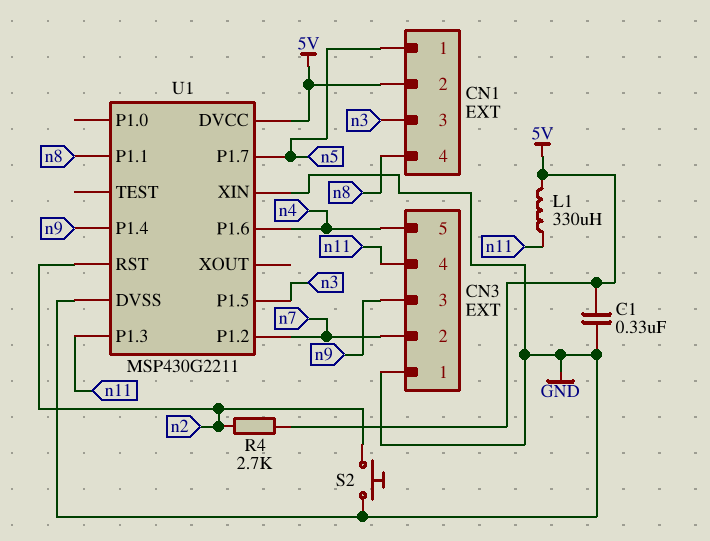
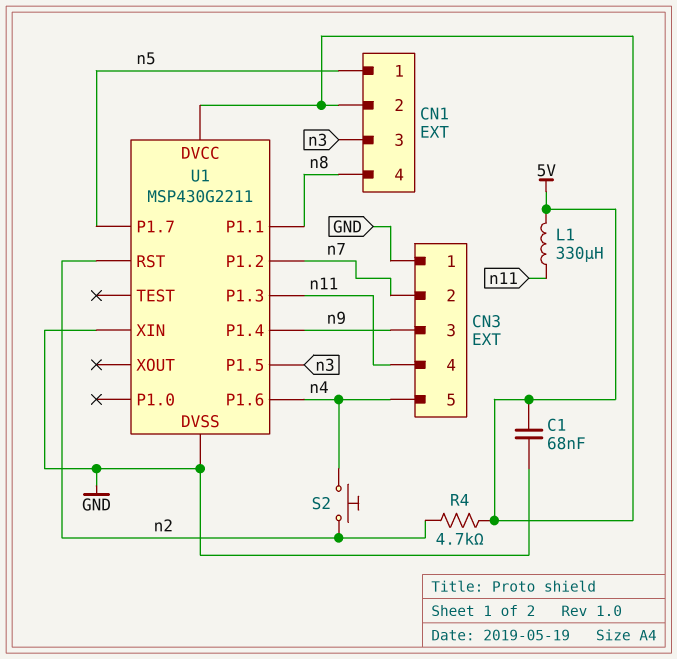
C1: 330nF (5V, GND) -> 68nF (5V, GND)
R4: 2.7k (5V, n2) -> 4.7k (5V, n2)
S2: button (GND, n2) -> button (n2, n4)

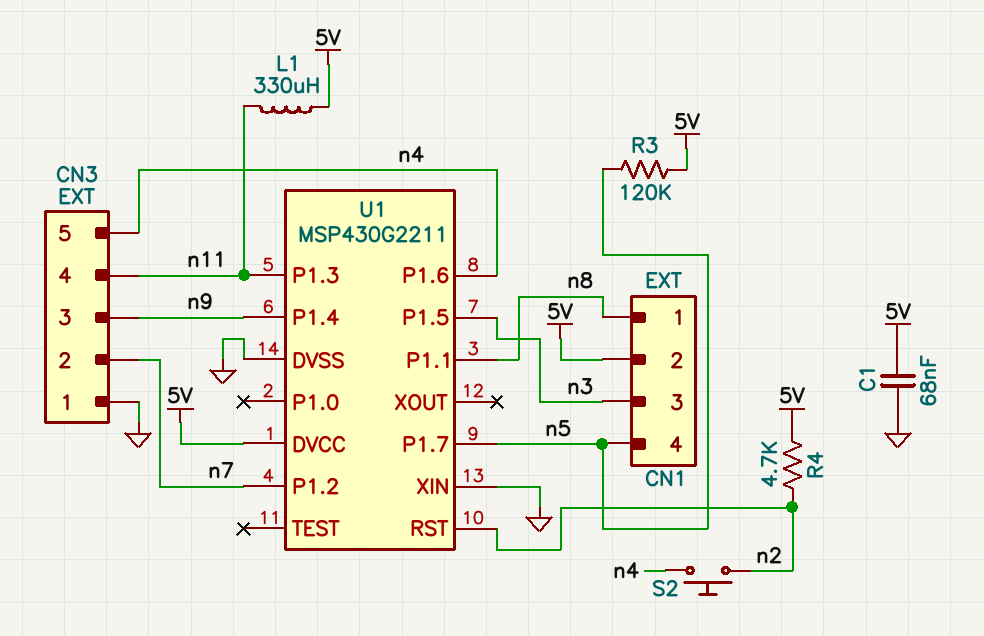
CN1 pin 1: n5 -> n8
CN1 pin 4: n8 -> n5
R3: none -> 120k (5V, n5)

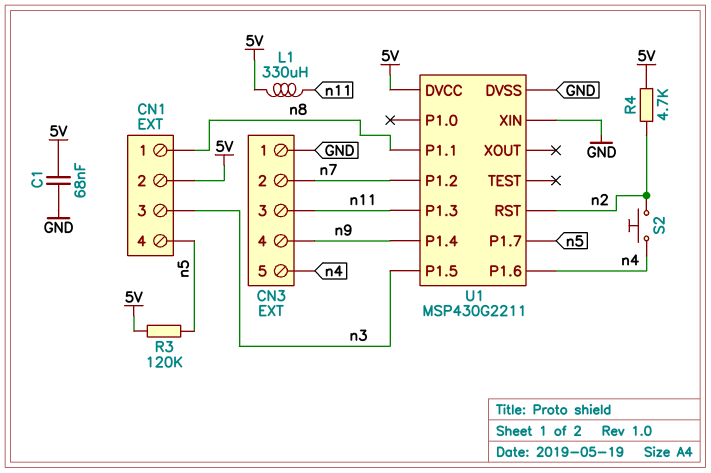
CN3 pin 3: n9 -> n11
CN3 pin 4: n11 -> n9

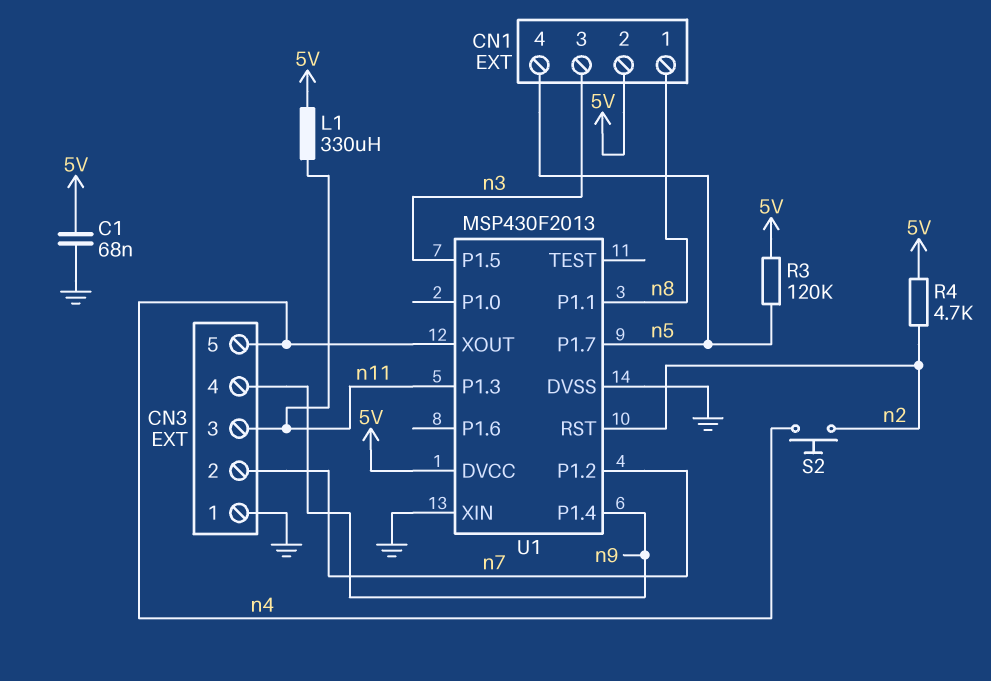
U1: MSP430G2211 -> MSP430F2013
U1 pin P1.6: n4 -> none
U1 pin XOUT: none -> n4

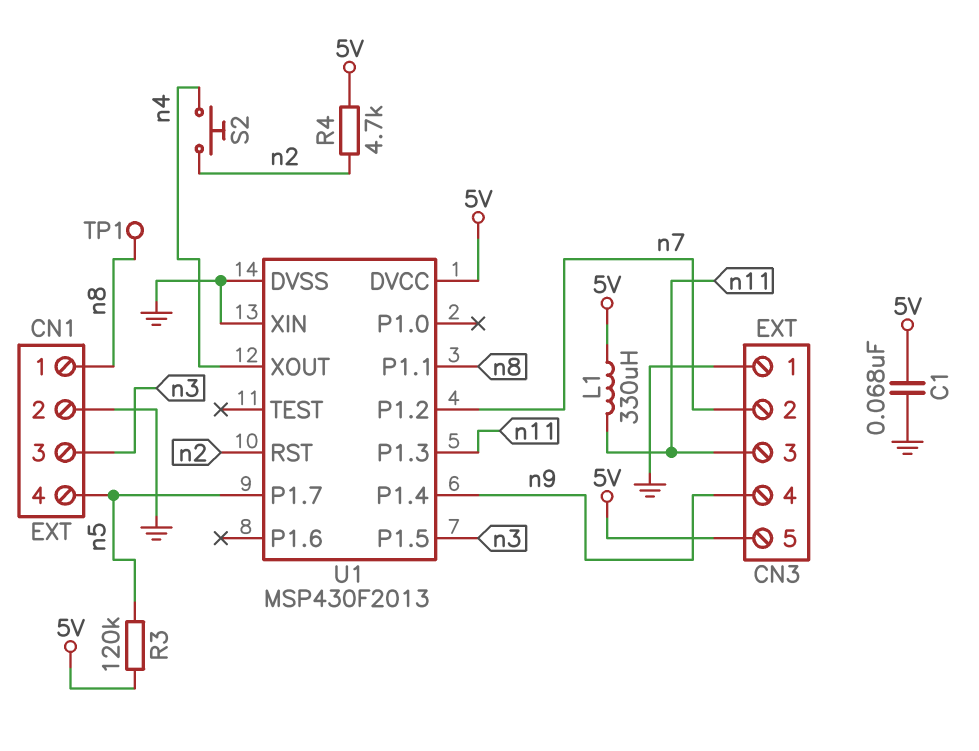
CN1 pin 2: 5V -> GND
CN3 pin 5: n4 -> 5V
TP1: none -> test point (n8)

